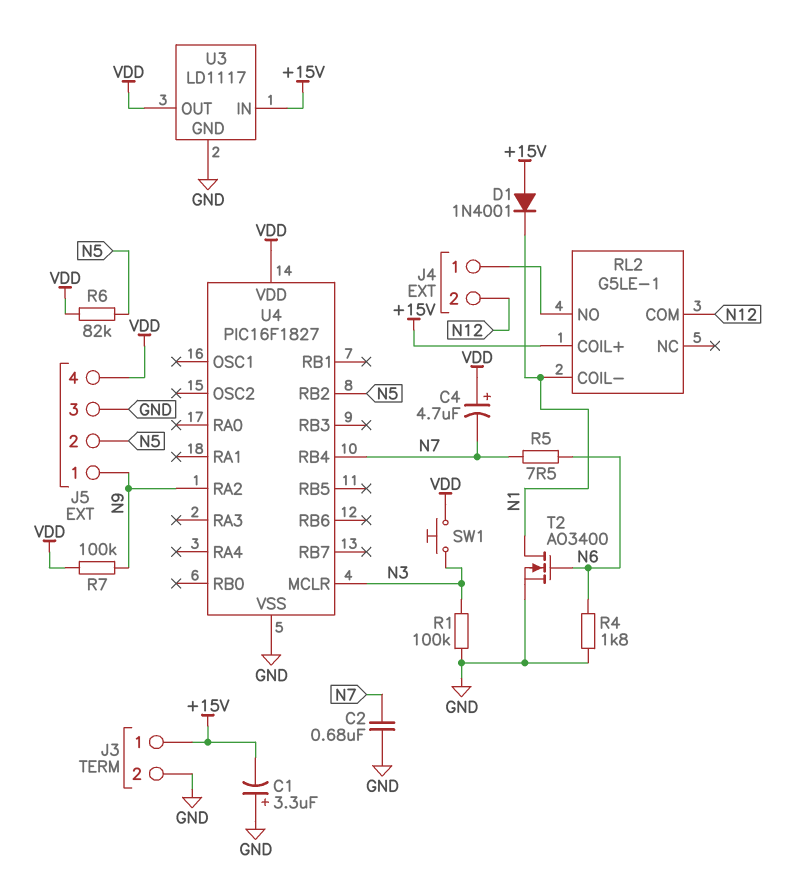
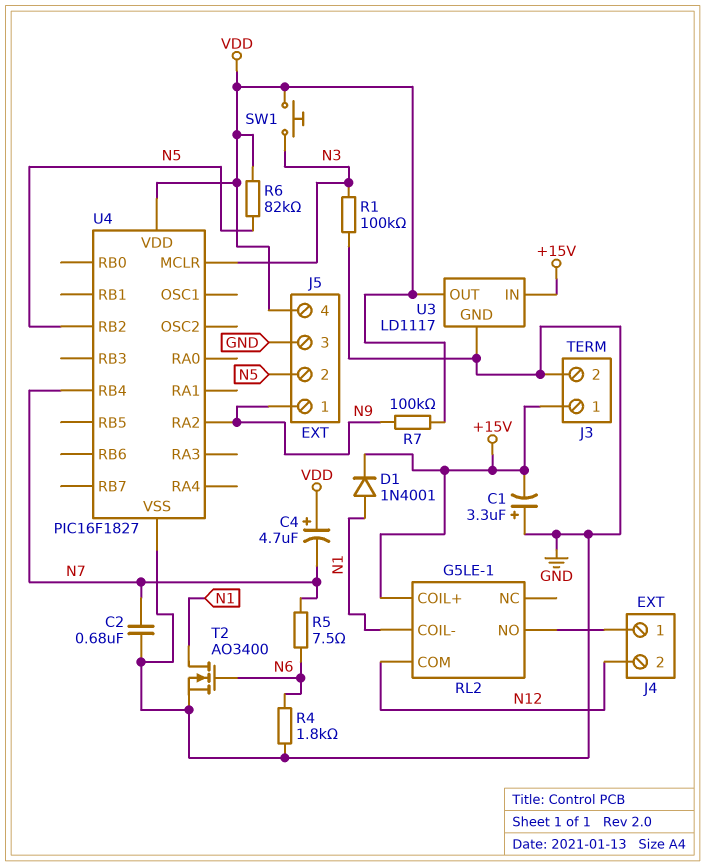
D1: diode 1N4001 (A +15V, K N1) -> diode 1N4001 (A N1, K +15V)

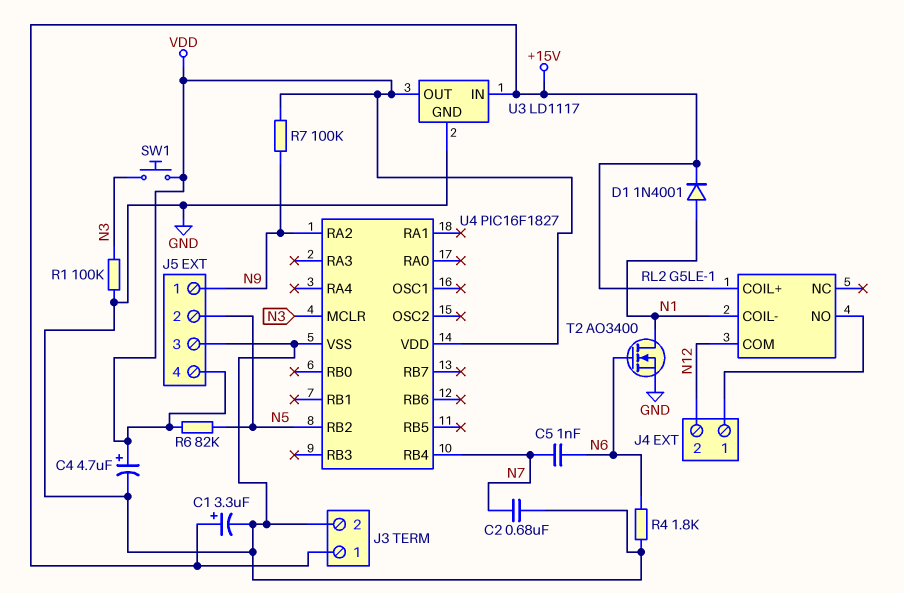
C1: 3.3uF (plus GND, minus +15V) -> 3.3uF (plus +15V, minus GND)
C4: 4.7uF (plus VDD, minus N7) -> 4.7uF (plus VDD, minus GND)
C5: none -> 1nF (N6, N7)
R5: 7.5 (N6, N7) -> none

